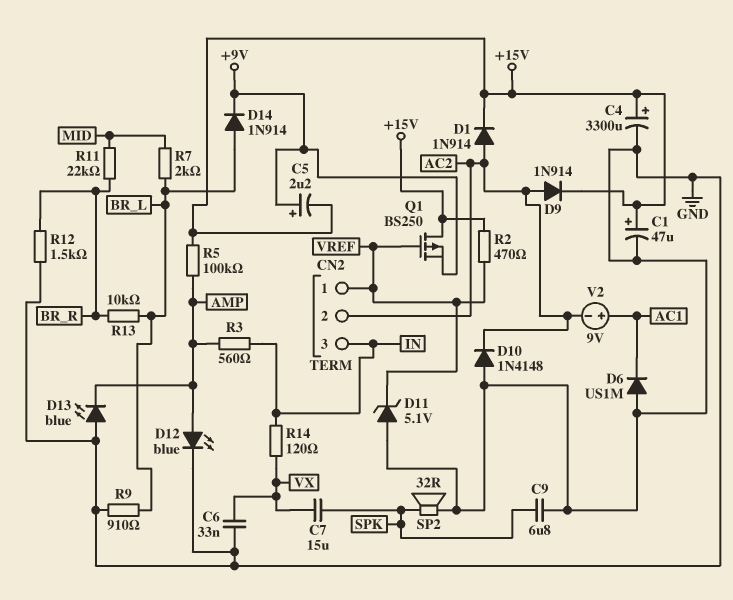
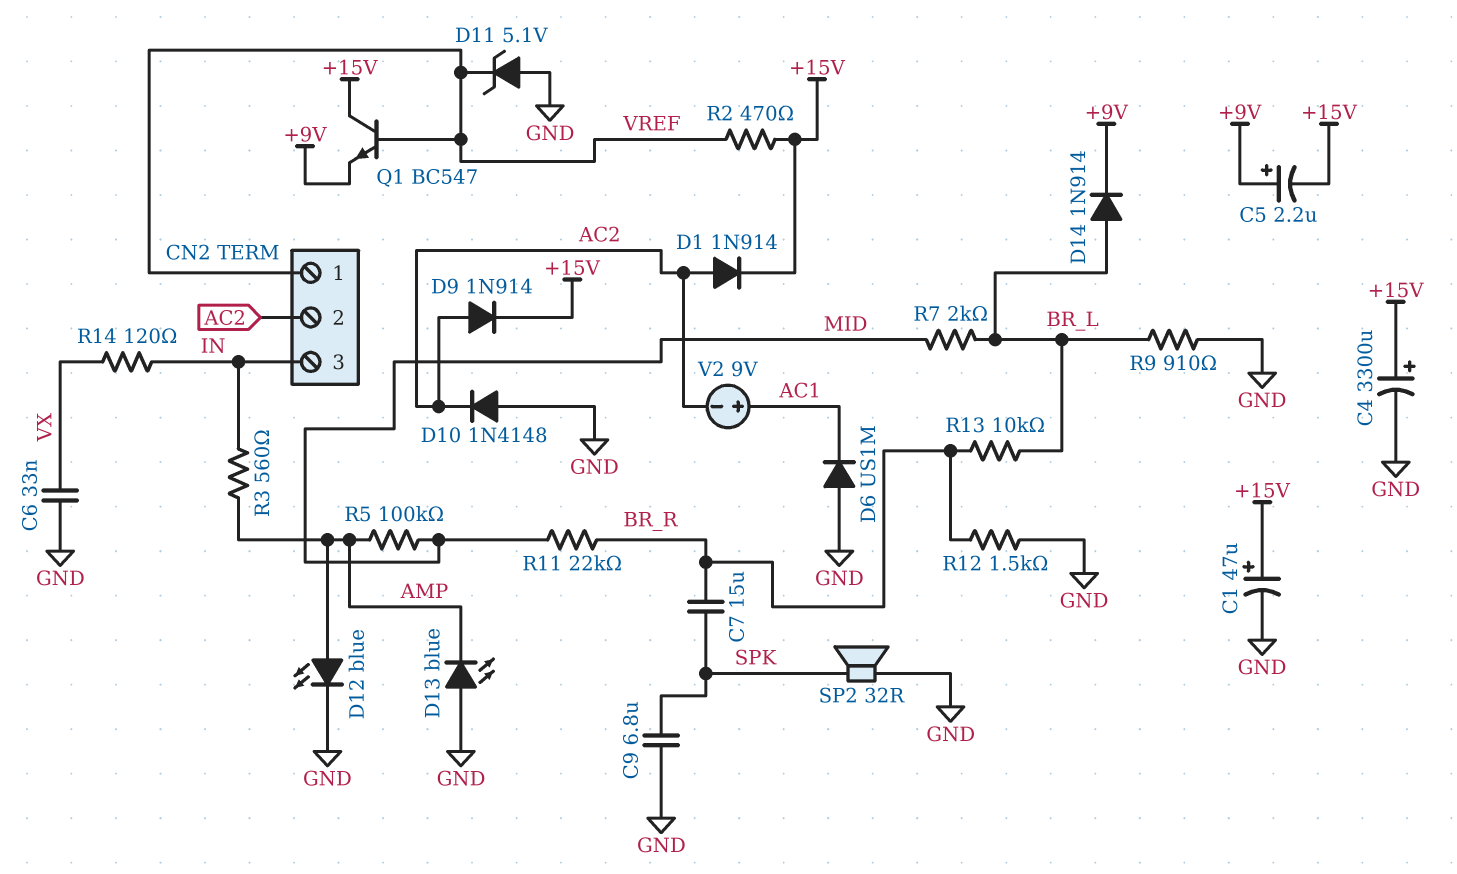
C7: 15uF (SPK, VX) -> 15uF (BR_R, SPK)
Q1: PMOS BS250 (G VREF, D +15V, S +9V) -> NPN BC547 (B VREF, C +15V, E +9V)
R5: 100k (+15V, AMP) -> 100k (AMP, MID)

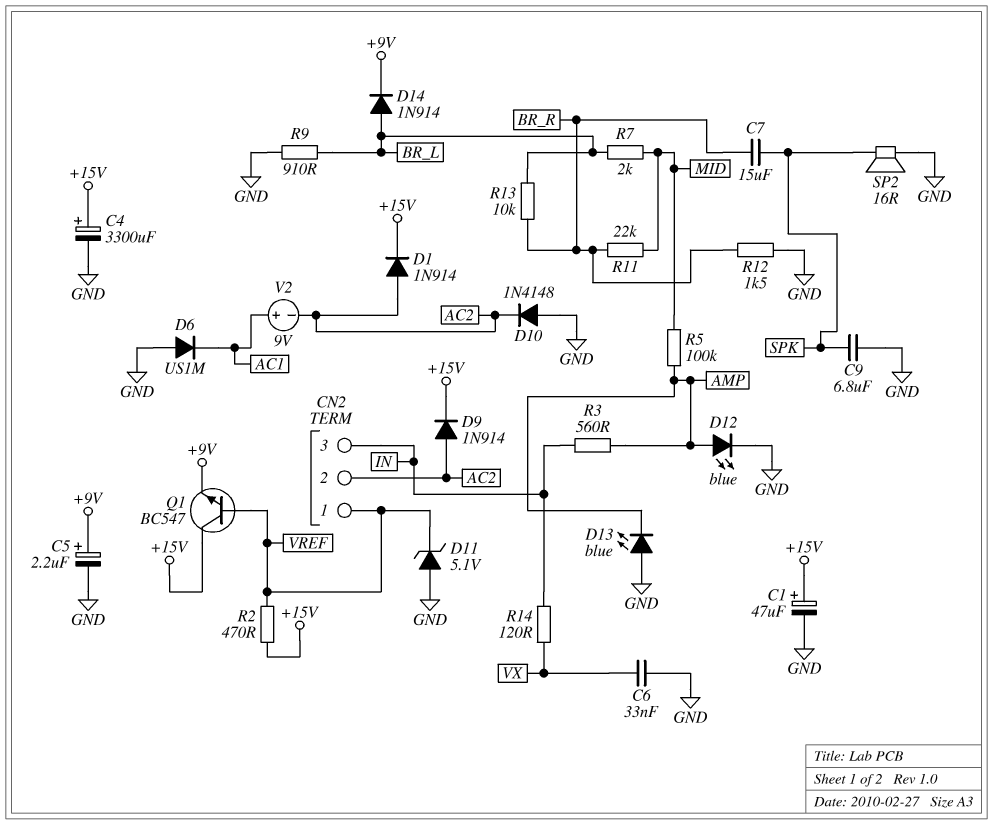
C5: 2.2uF (plus +9V, minus +15V) -> 2.2uF (plus +9V, minus GND)
SP2: speaker 32R (GND, SPK) -> speaker 16R (GND, SPK)

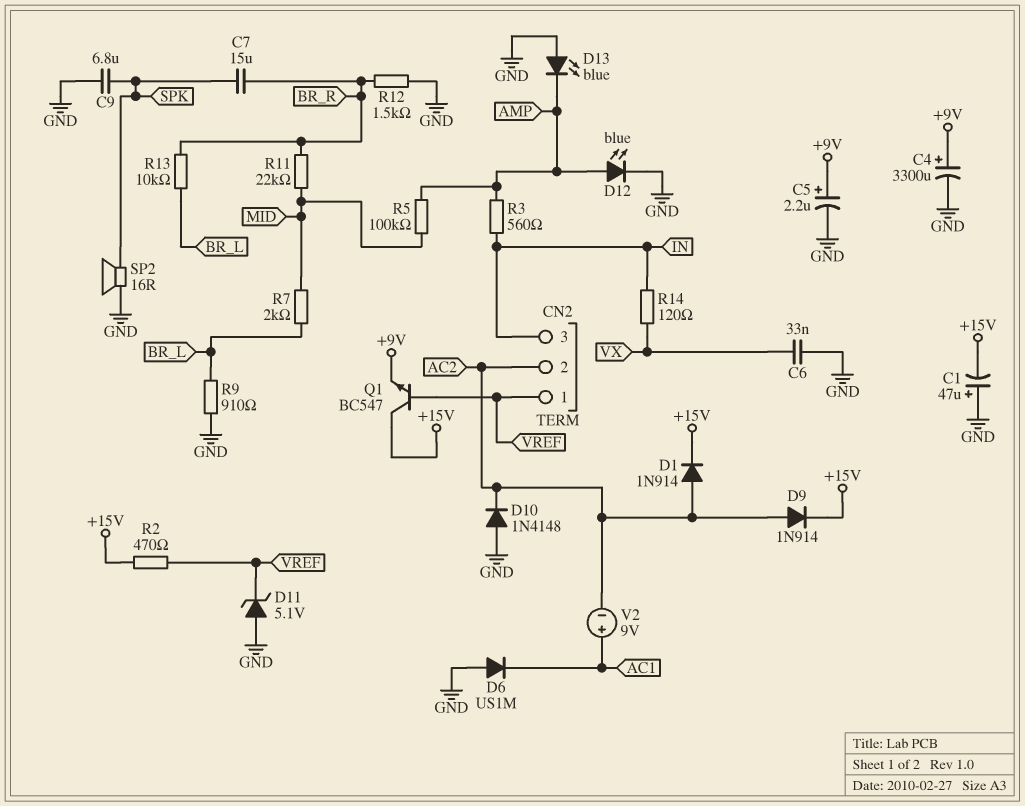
C1: 47uF (plus +15V, minus GND) -> 47uF (plus GND, minus +15V)
C4: 3300uF (plus +15V, minus GND) -> 3300uF (plus +9V, minus GND)
D14: diode 1N914 (A BR_L, K +9V) -> none

